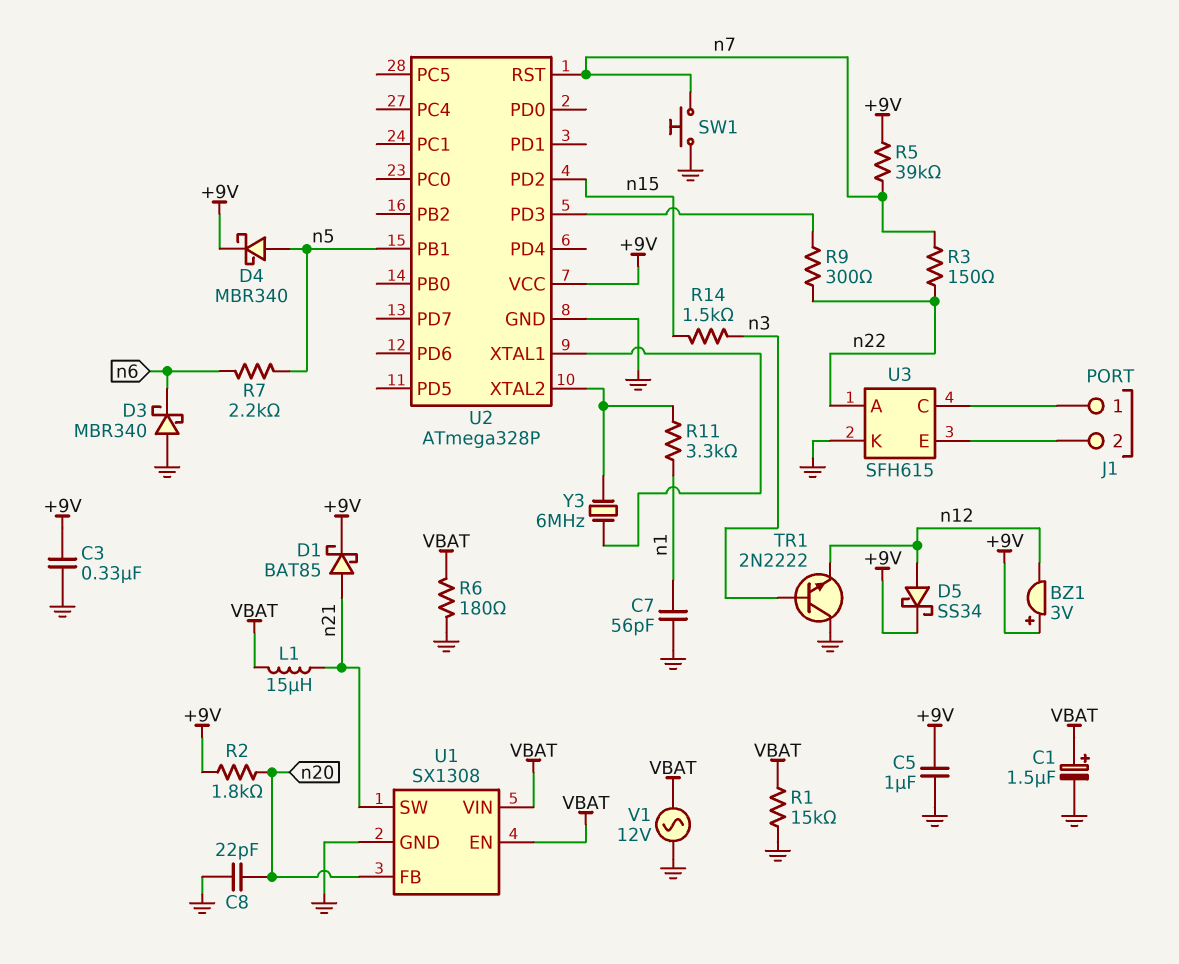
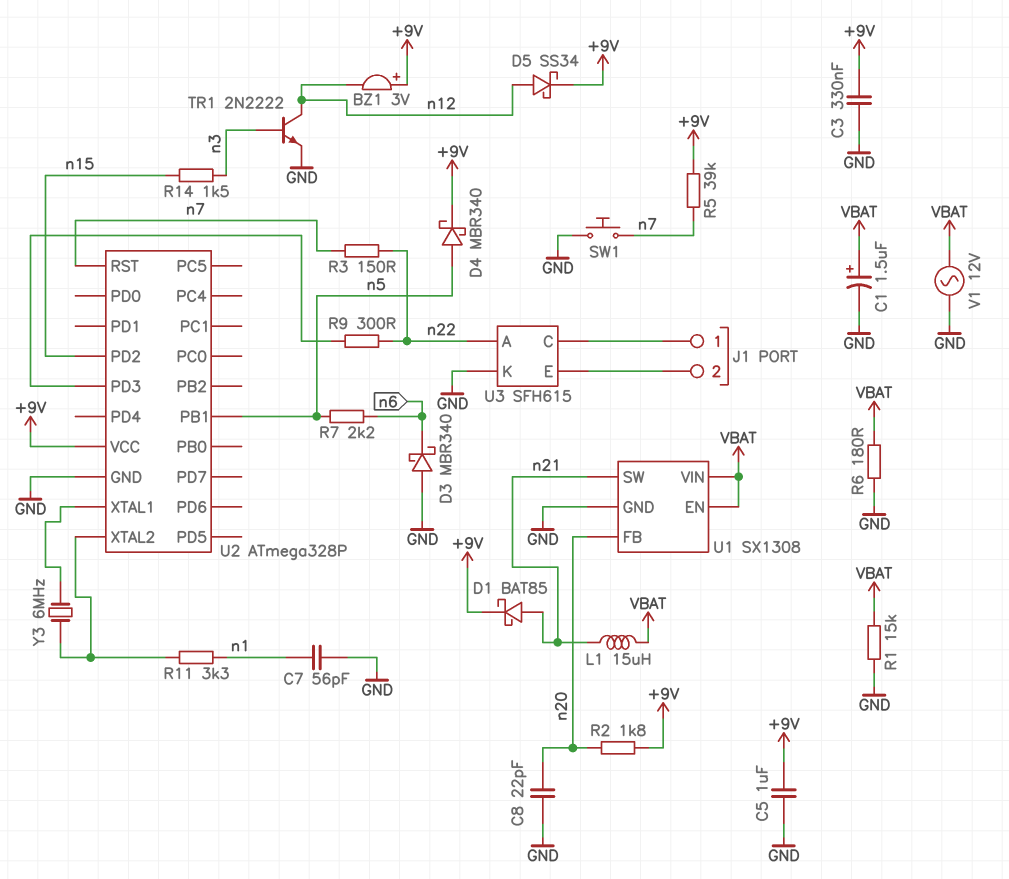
TR1: NPN 2N2222 (B n3, C GND, E n12) -> NPN 2N2222 (B n3, C n12, E GND)

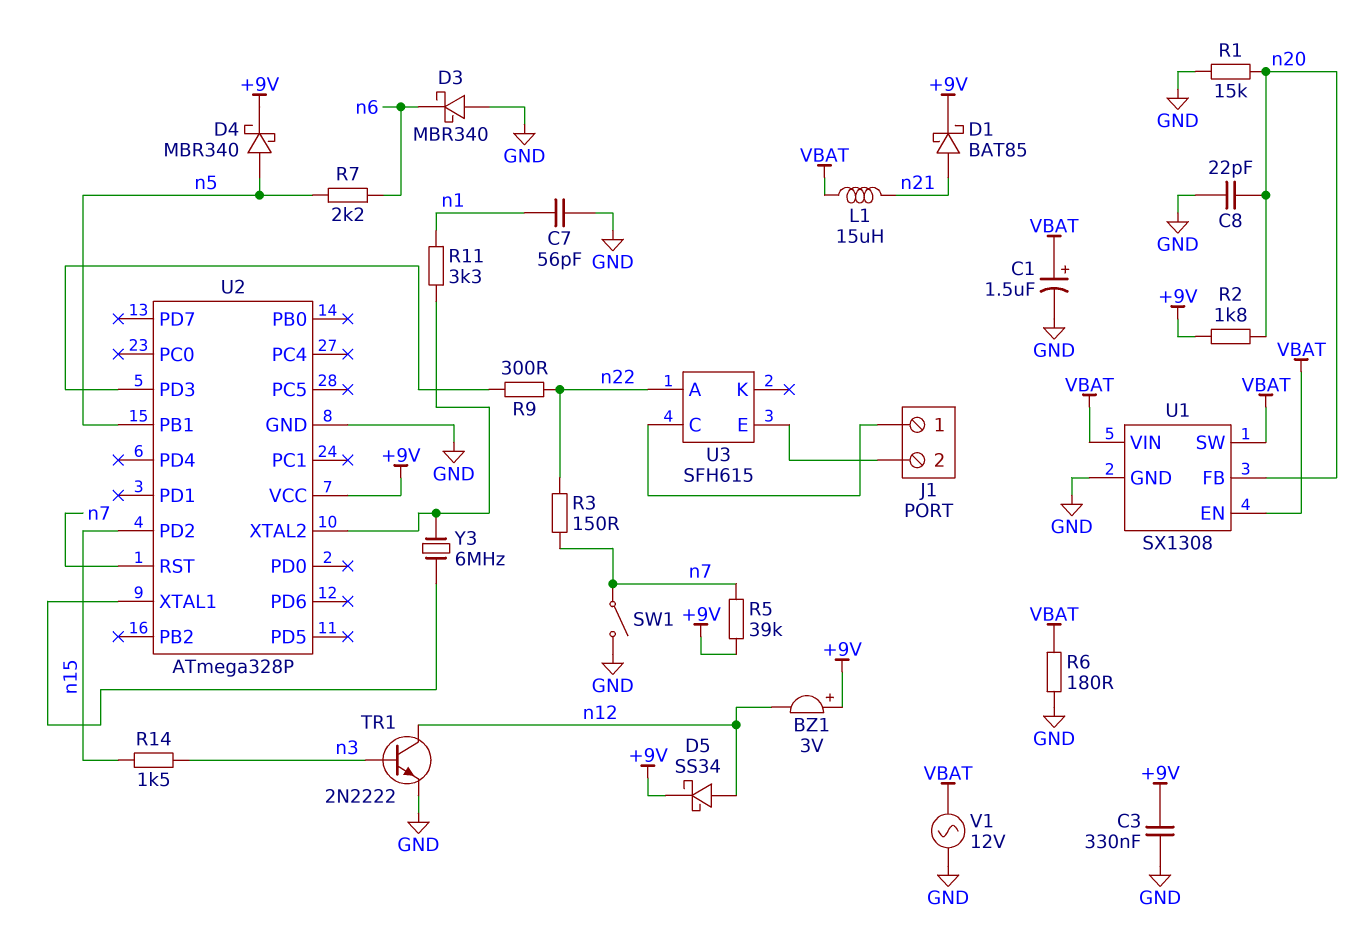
C5: 1uF (+9V, GND) -> none
R1: 15k (GND, VBAT) -> 15k (GND, n20)
SW1: button (GND, n7) -> switch (GND, n7)
U1 pin SW: n21 -> VBAT
U3 pin K: GND -> none

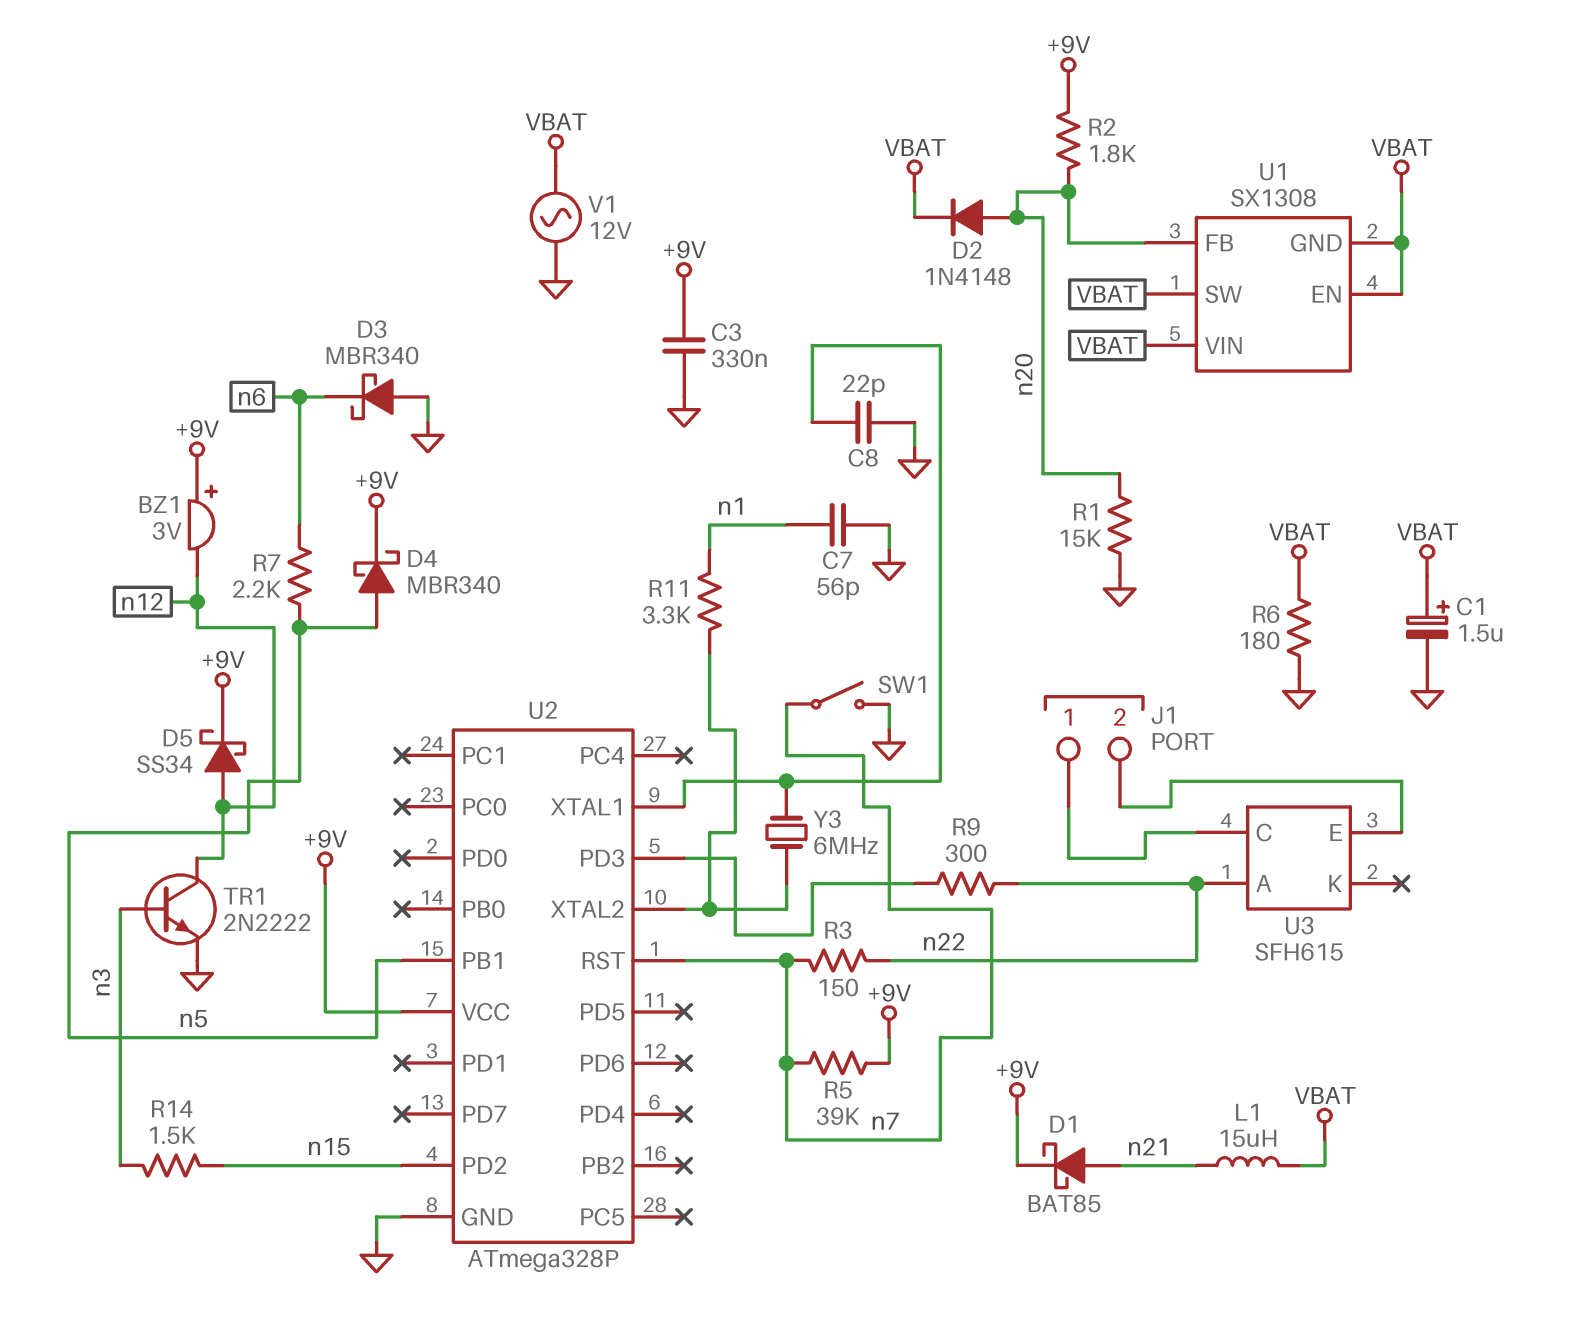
C8: 22pF (GND, n20) -> 22pF (GND, U2/XTAL1)
D2: none -> diode 1N4148 (A n20, K VBAT)
U1 pin GND: GND -> VBAT

